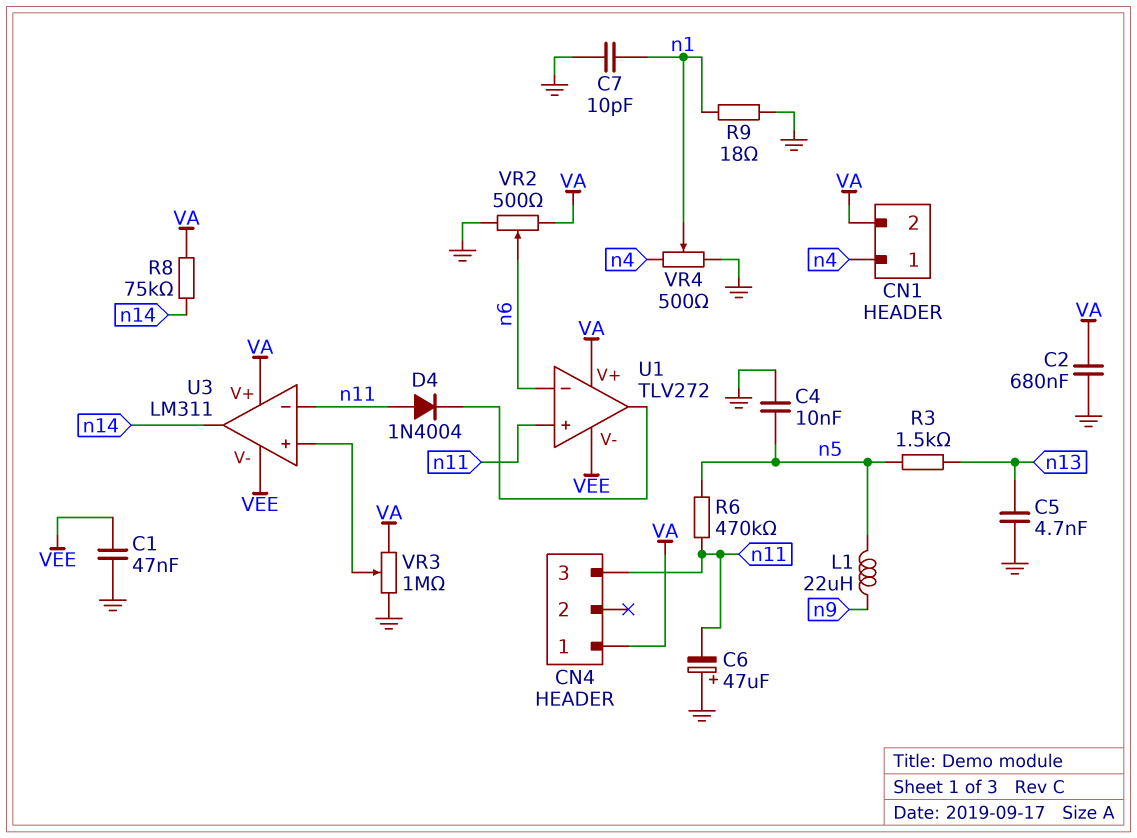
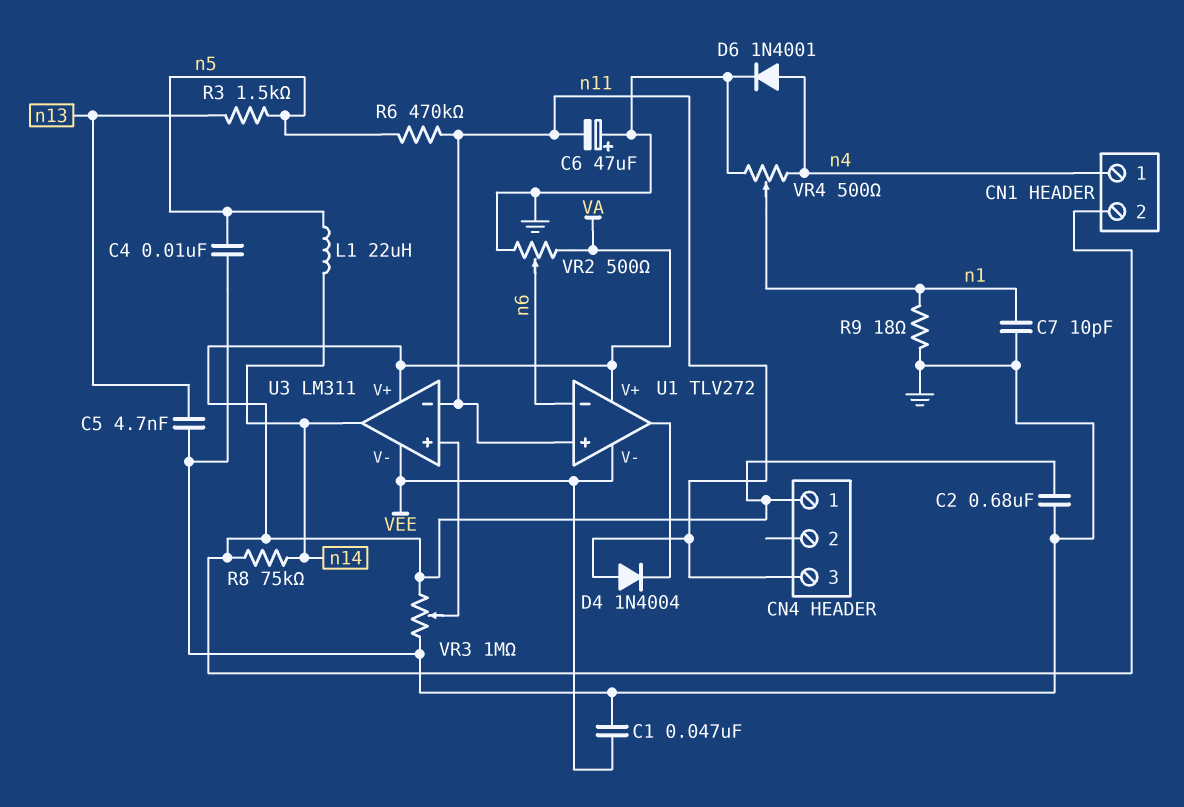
D6: none -> diode 1N4001 (A n4, K GND)
L1: 22uH (n5, n9) -> 22uH (n5, n14)

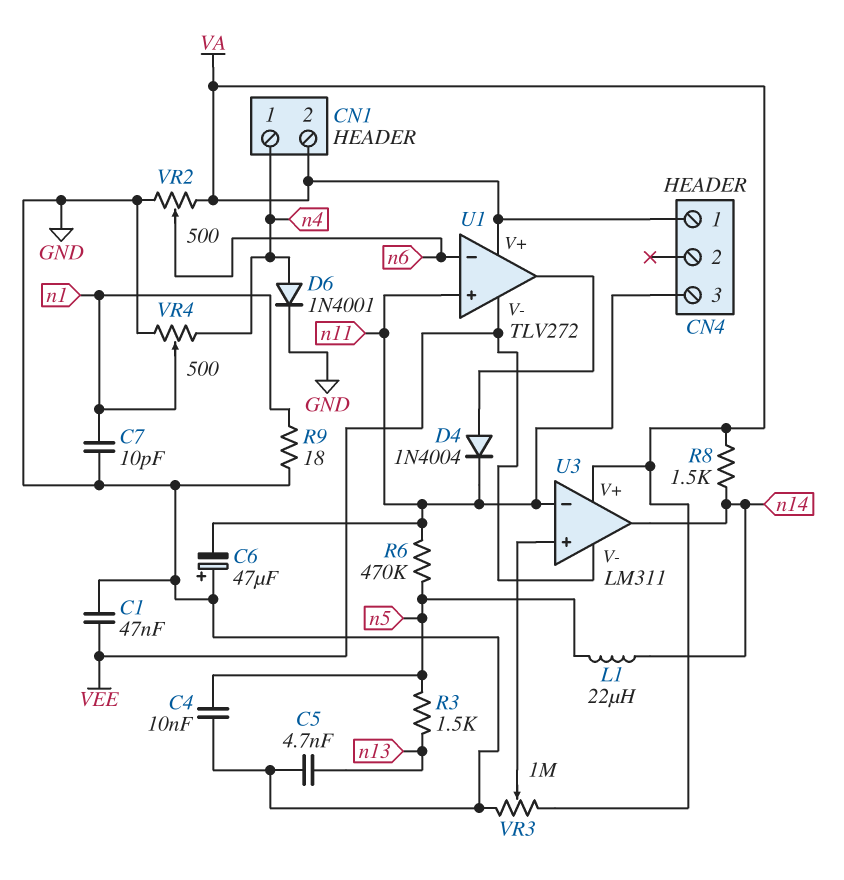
C2: 680nF (GND, VA) -> none
D4: diode 1N4004 (A n11, K U1/out) -> diode 1N4004 (A U1/out, K n11)
R8: 75k (VA, n14) -> 1.5k (VA, n14)

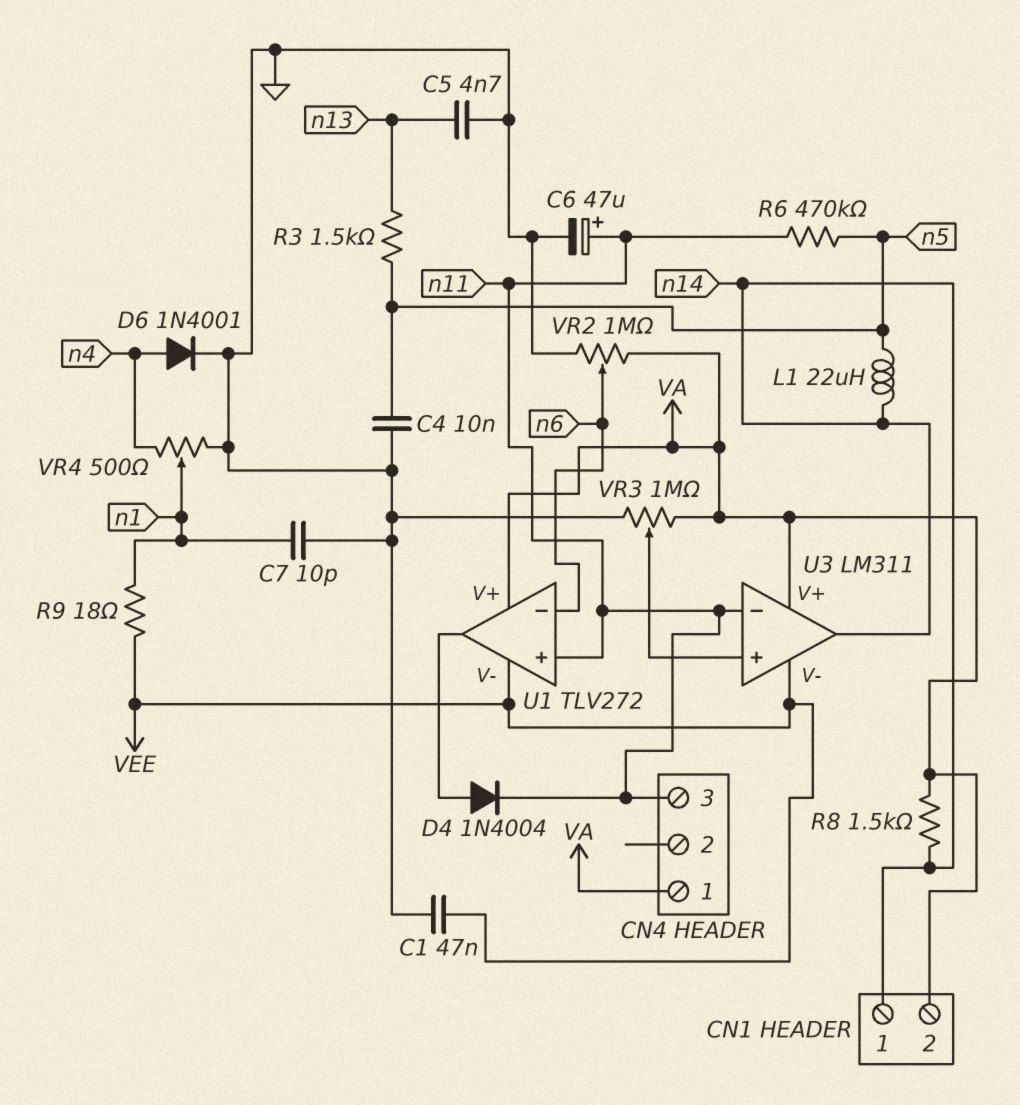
C6: 47uF (plus GND, minus n11) -> 47uF (plus n11, minus GND)
CN1 pin 1: n4 -> n14
R9: 18 (GND, n1) -> 18 (VEE, n1)
VR2: 500 (GND, VA, wiper n6) -> 1M (GND, VA, wiper n6)

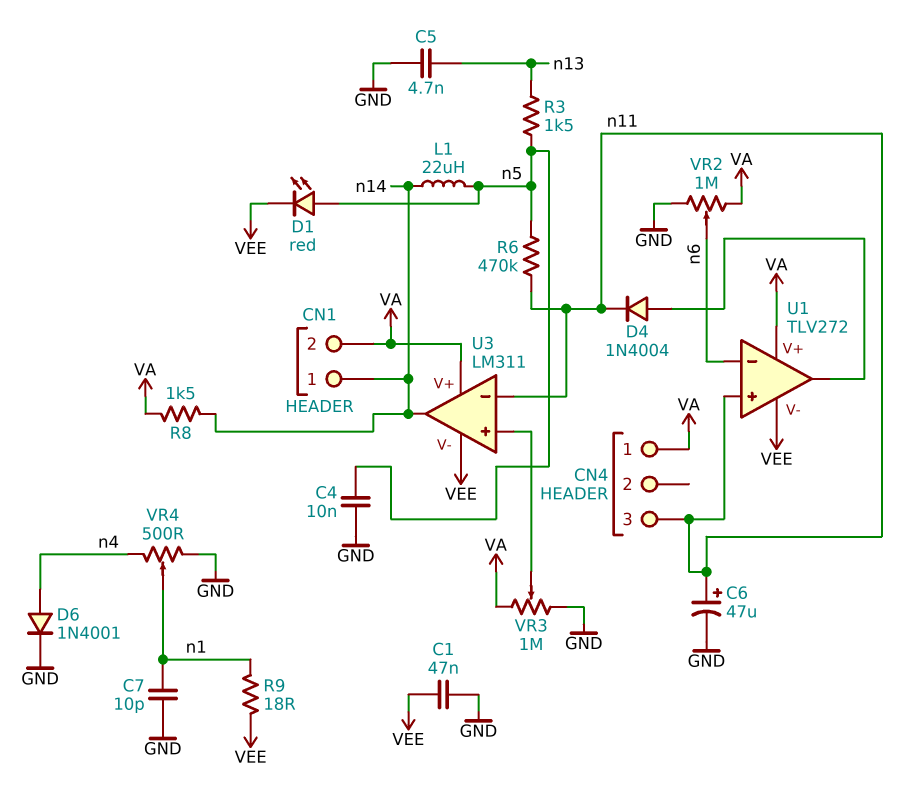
D1: none -> LED red (A n5, K VEE)

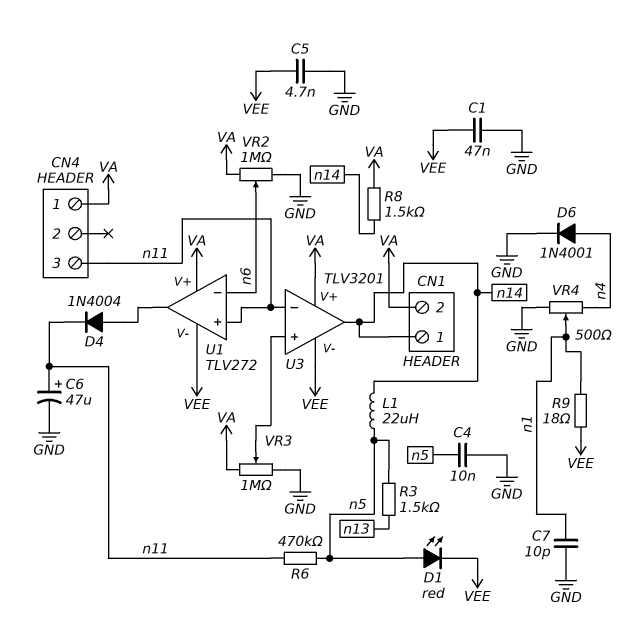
C5: 4.7nF (GND, n13) -> 4.7nF (GND, VEE)
U3: LM311 -> TLV3201

